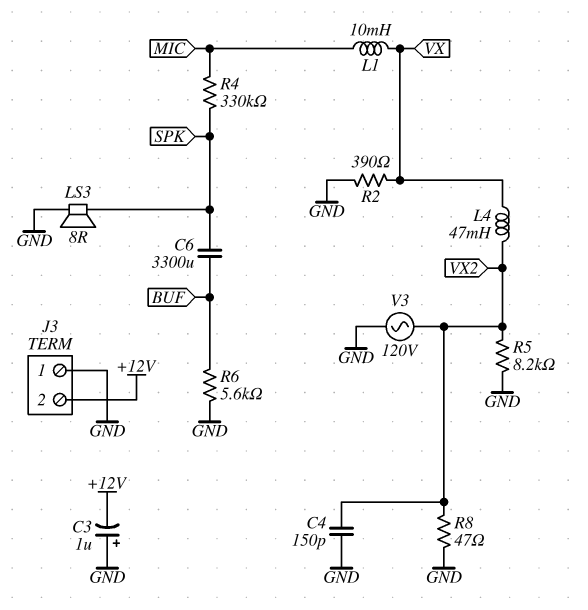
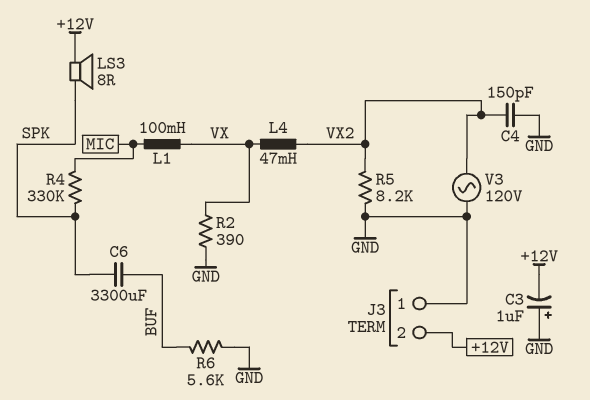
L1: 10mH (MIC, VX) -> 100mH (MIC, VX)
LS3: speaker 8R (GND, SPK) -> speaker 8R (+12V, SPK)
R8: 47 (GND, VX2) -> none

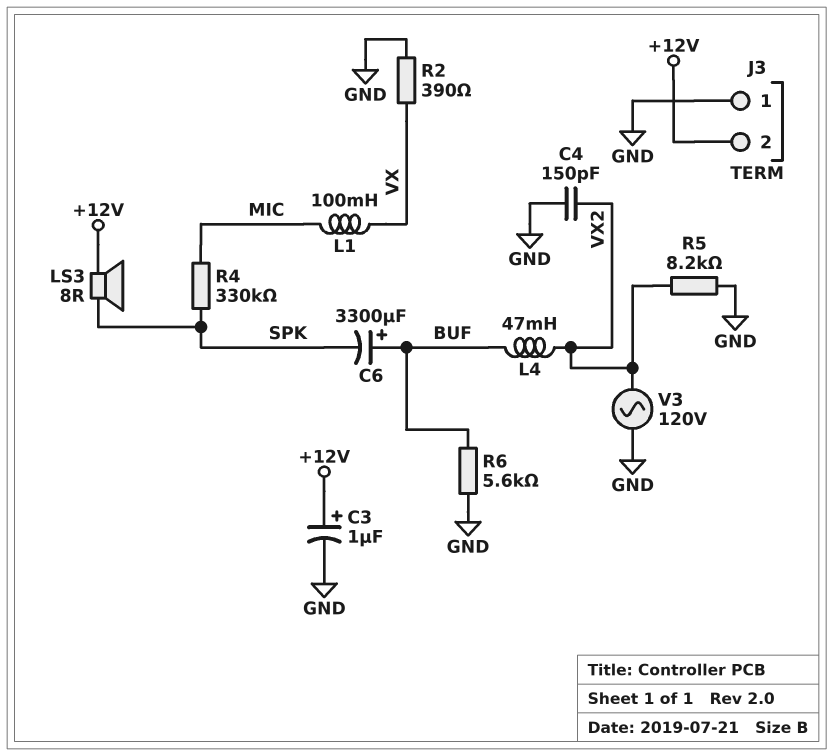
C3: 1uF (plus GND, minus +12V) -> 1uF (plus +12V, minus GND)
C6: 3300uF (BUF, SPK) -> 3300uF (plus BUF, minus SPK)
L4: 47mH (VX, VX2) -> 47mH (BUF, VX2)

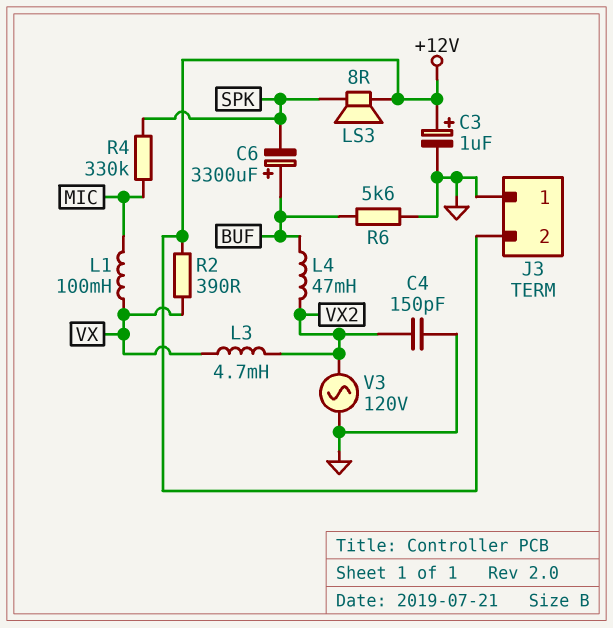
L3: none -> 4.7mH (VX, VX2)
R2: 390 (GND, VX) -> 390 (+12V, VX)
R5: 8.2k (GND, VX2) -> none

